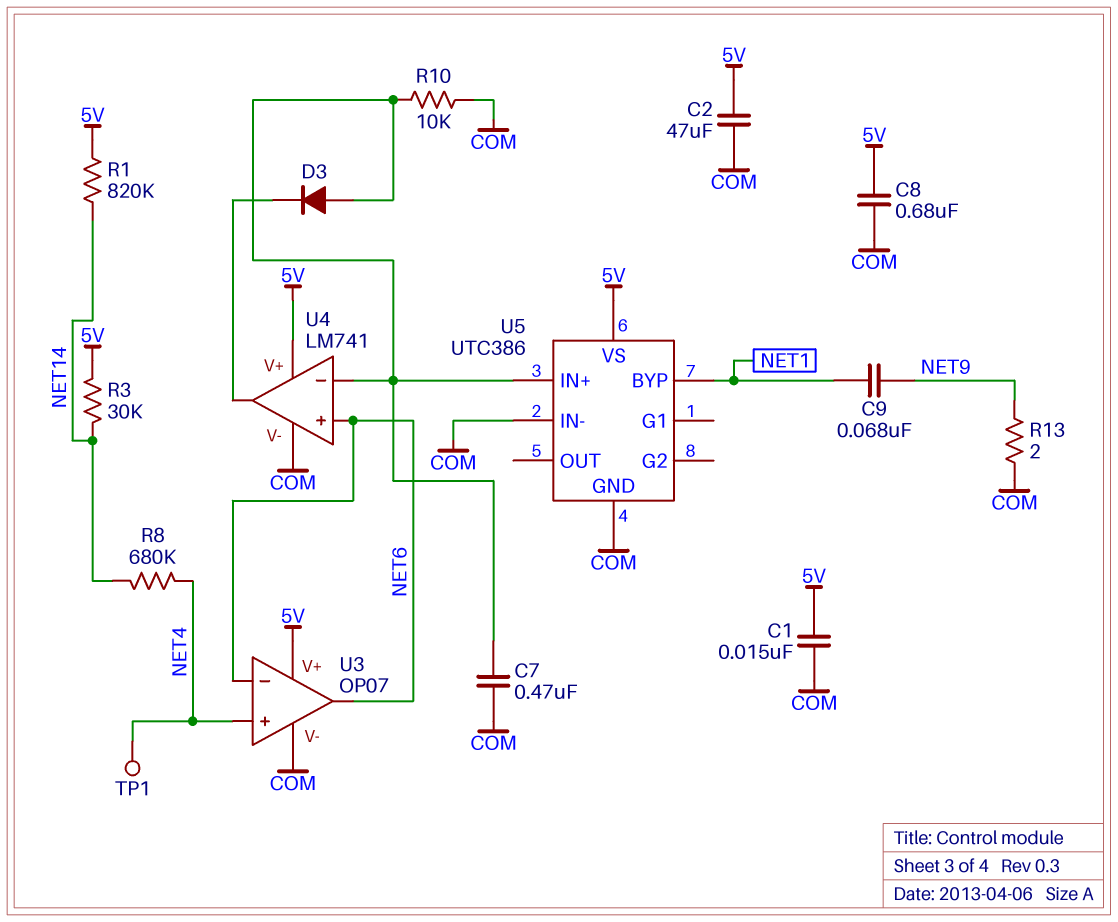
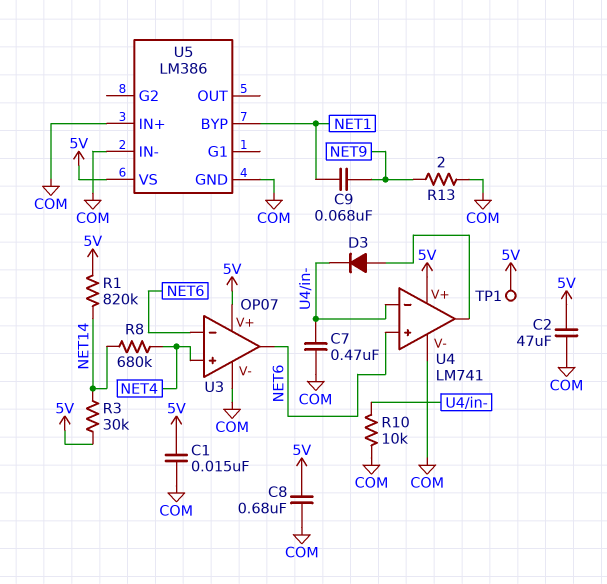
D3: diode (A U4/in-, K U4/out) -> diode (A U4/out, K U4/in-)
TP1: test point (NET4) -> test point (5V)
U5: UTC386 -> LM386
U5 pin IN+: U4/in- -> COM

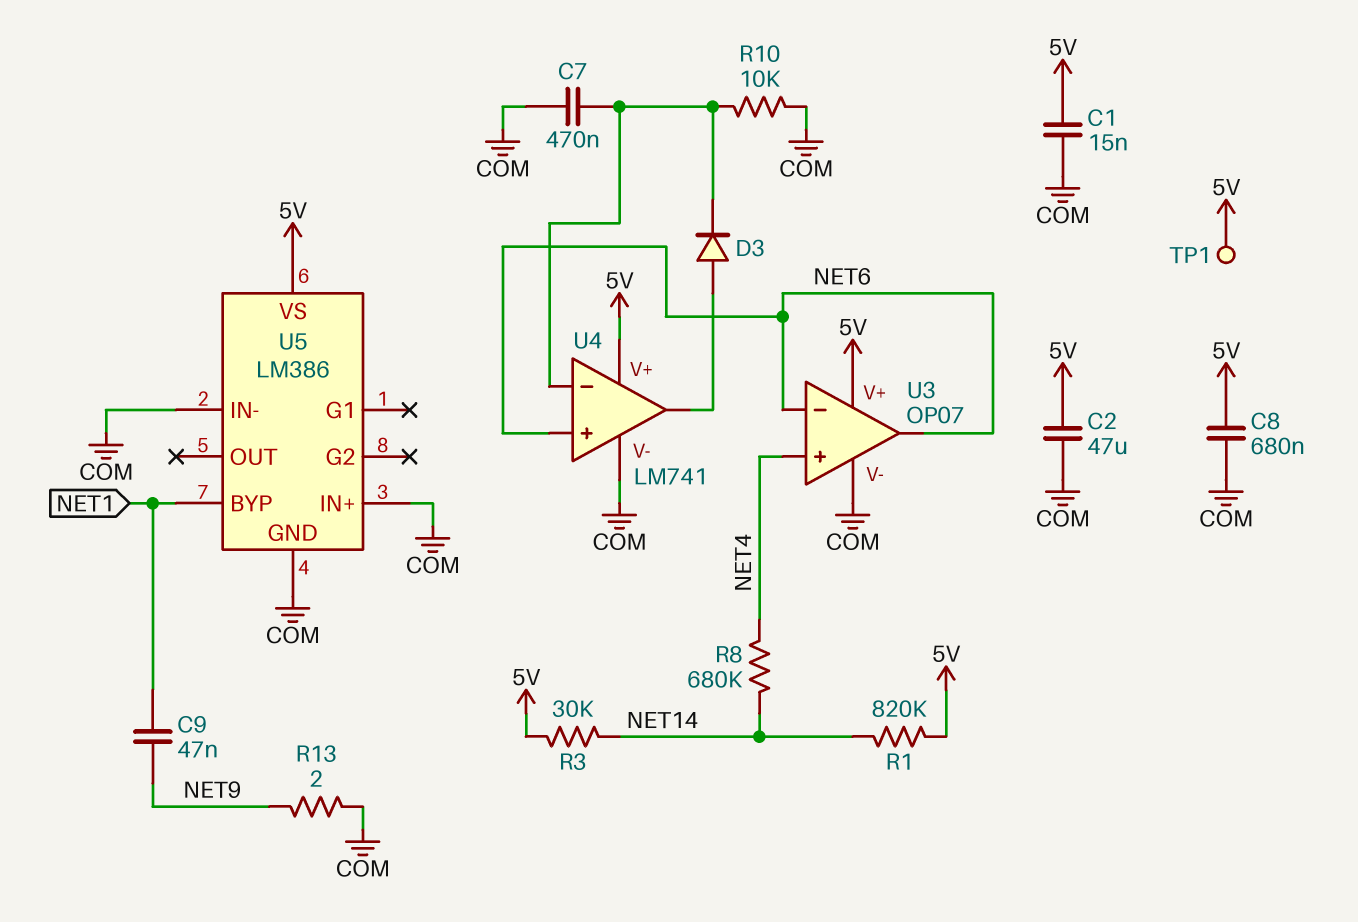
C9: 68nF (NET1, NET9) -> 47nF (NET1, NET9)

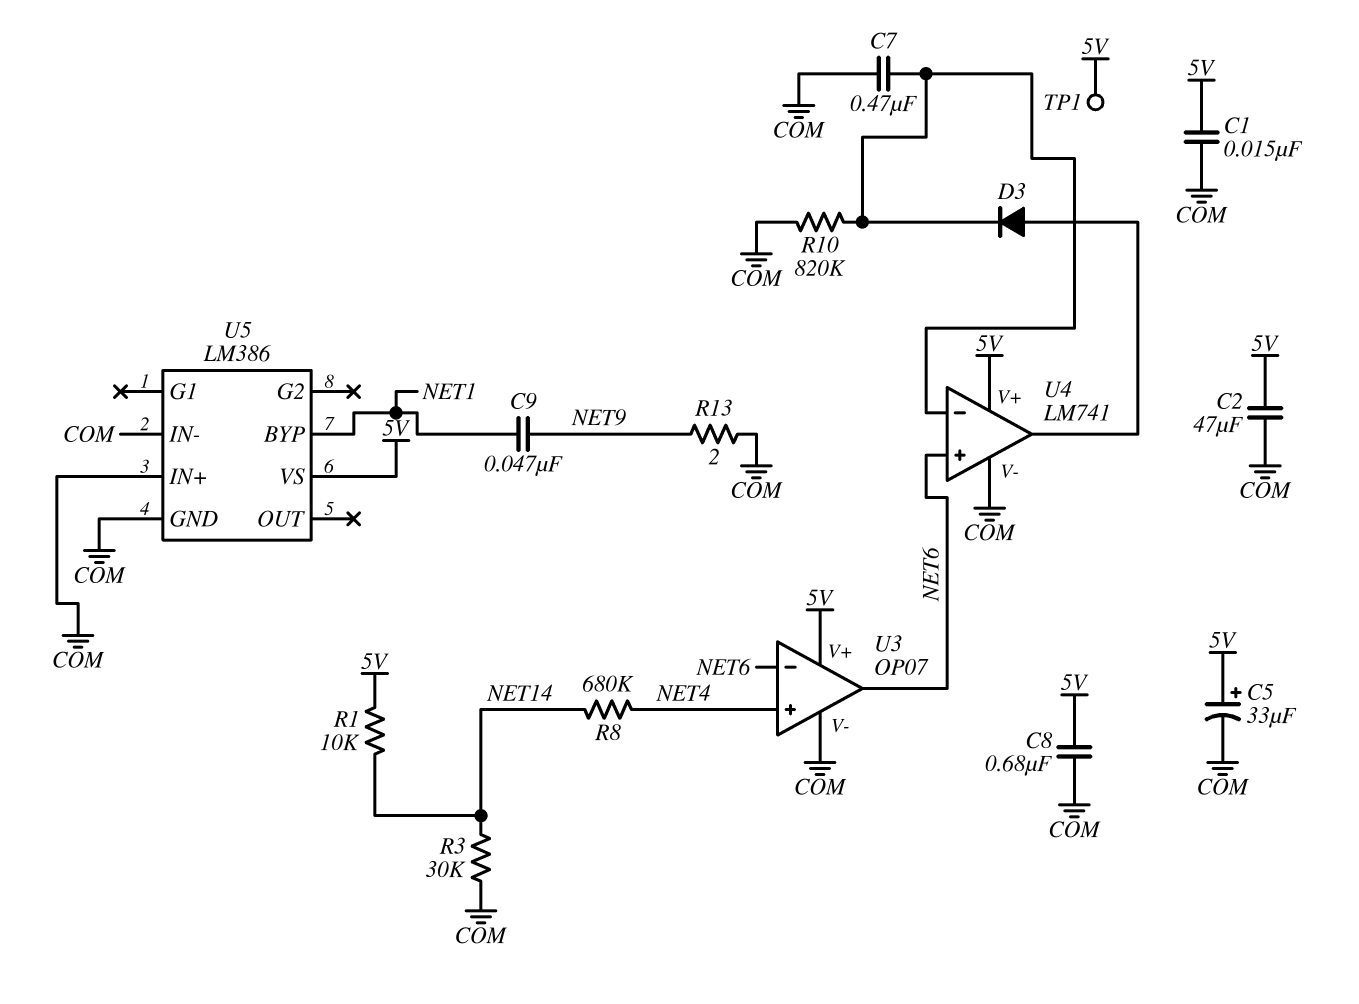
C5: none -> 33uF (plus 5V, minus COM)
R1: 820k (5V, NET14) -> 10k (5V, NET14)
R3: 30k (5V, NET14) -> 30k (COM, NET14)
R10: 10k (COM, U4/in-) -> 820k (COM, U4/in-)

